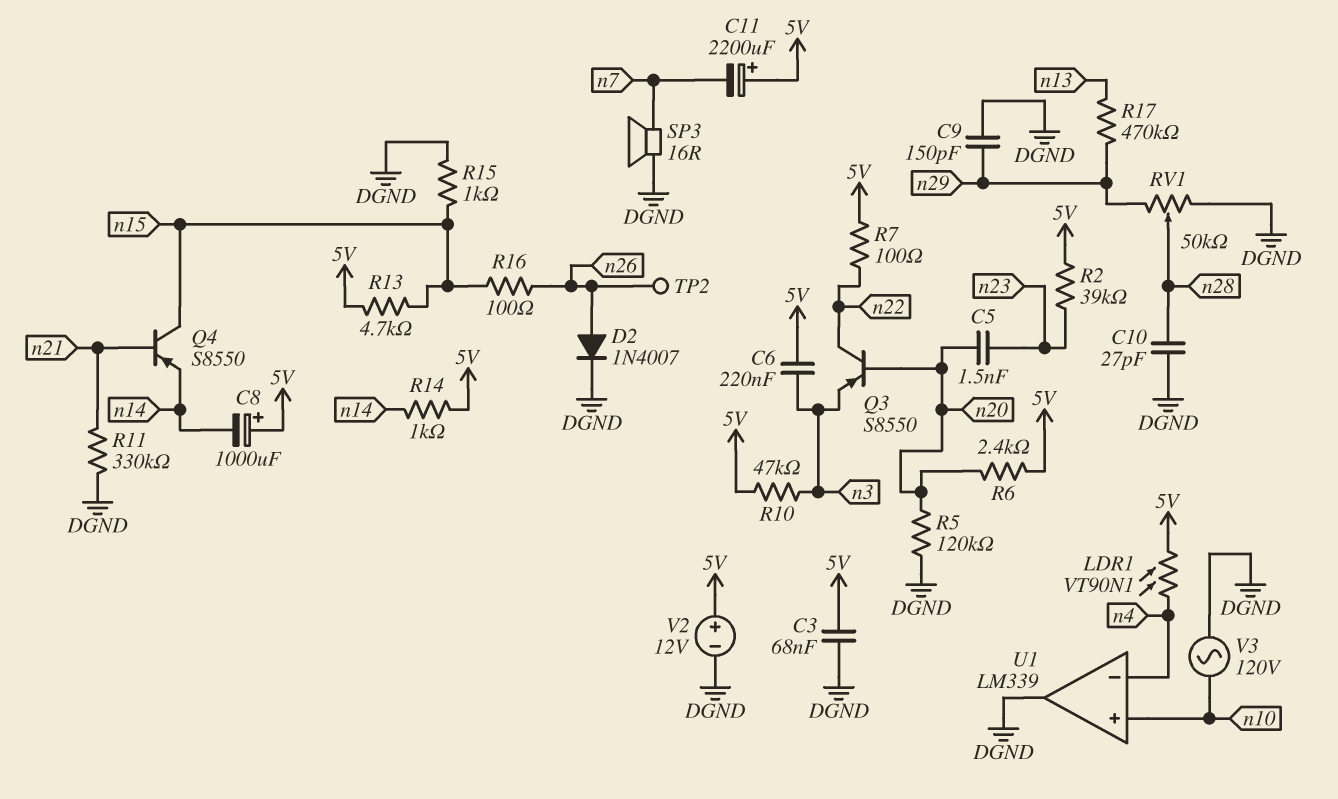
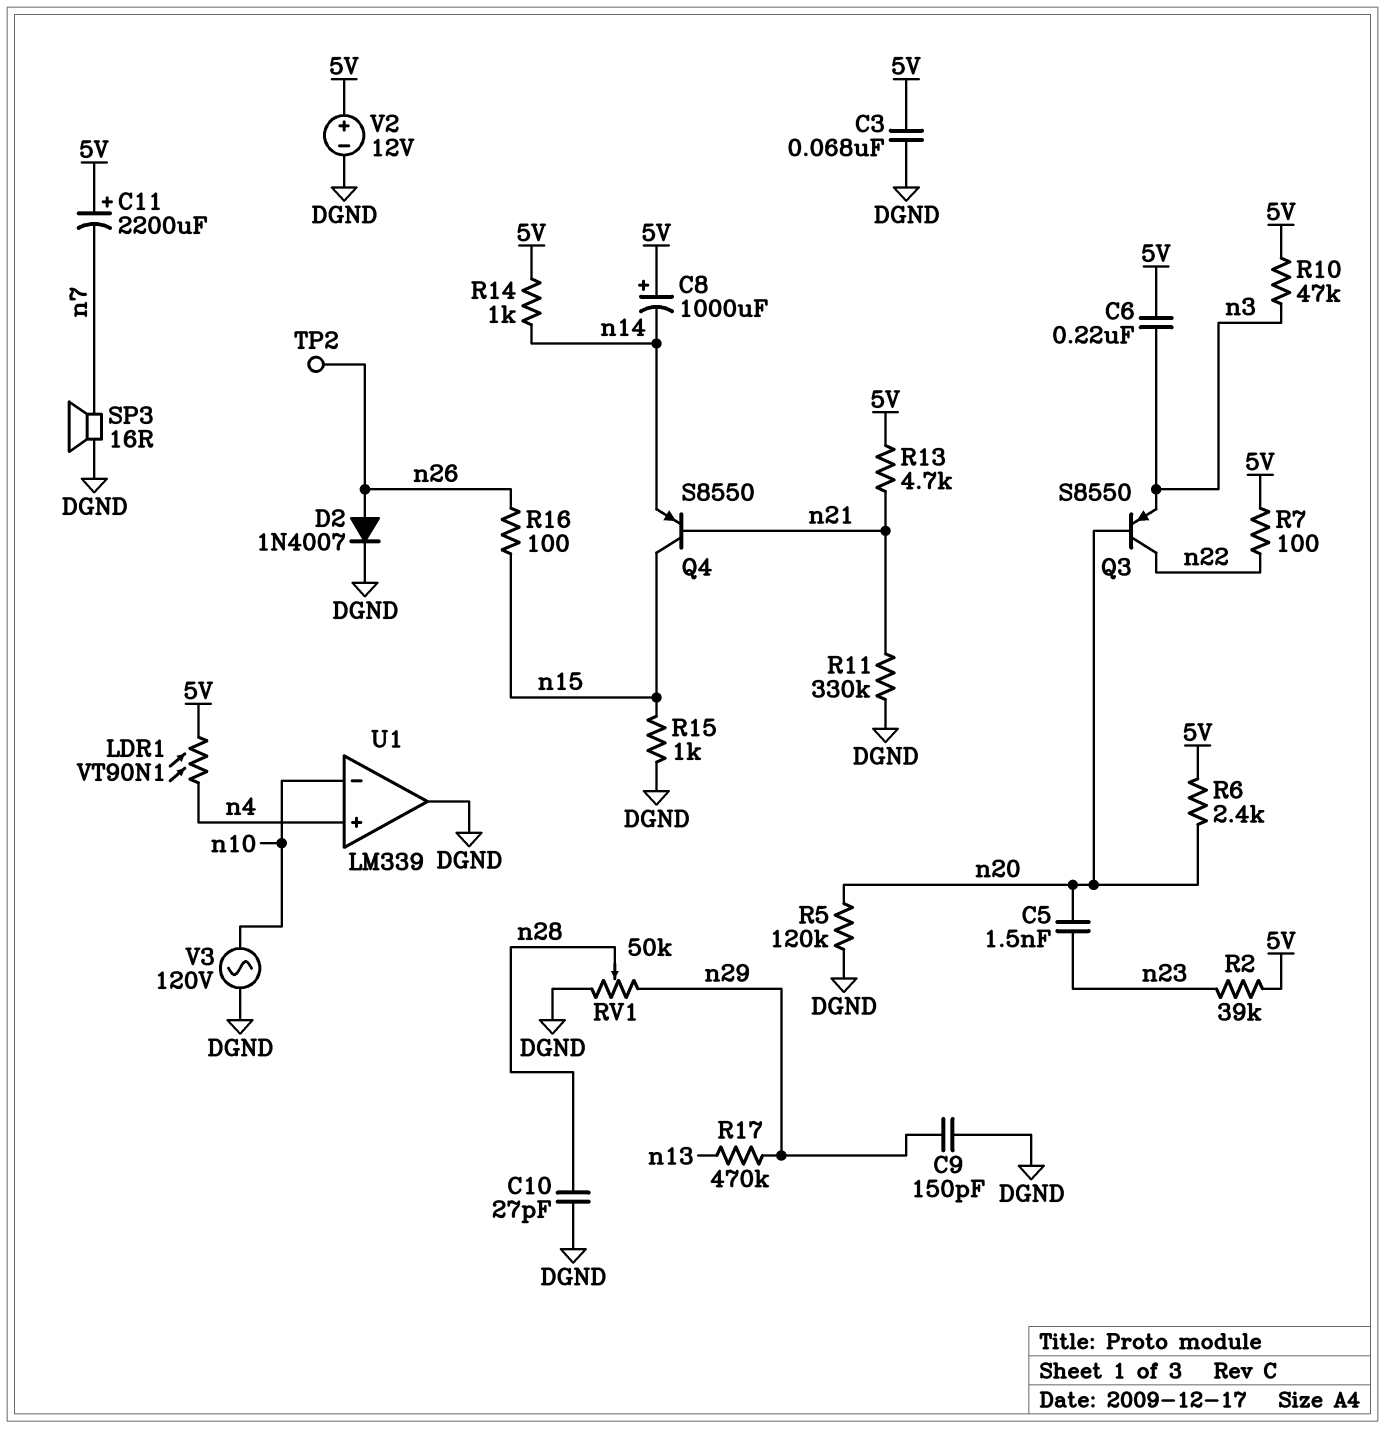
R13: 4.7k (5V, n15) -> 4.7k (5V, n21)
U1 pin in+: n10 -> n4
U1 pin in-: n4 -> n10

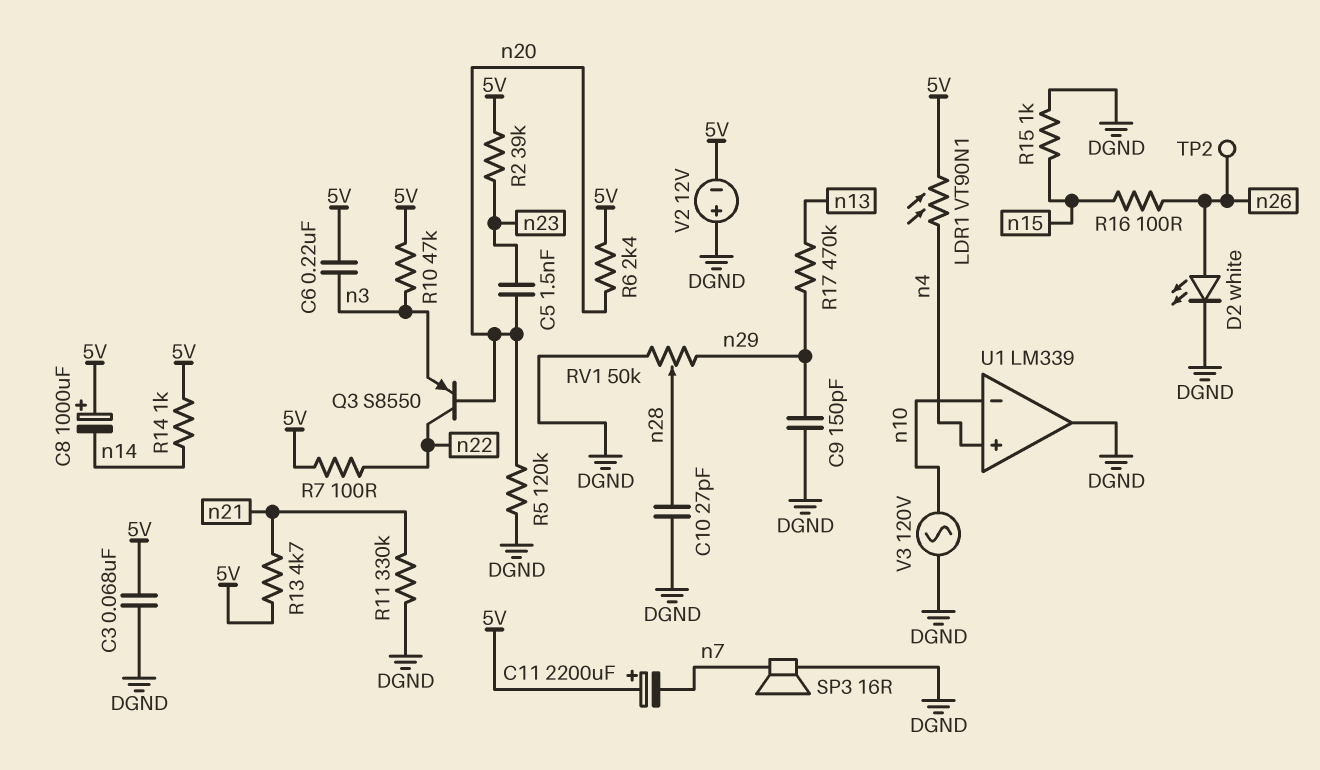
D2: diode 1N4007 (A n26, K DGND) -> LED white (A n26, K DGND)
Q4: PNP S8550 (B n21, C n15, E n14) -> none
V2: 12V (plus 5V, minus DGND) -> 12V (plus DGND, minus 5V)

